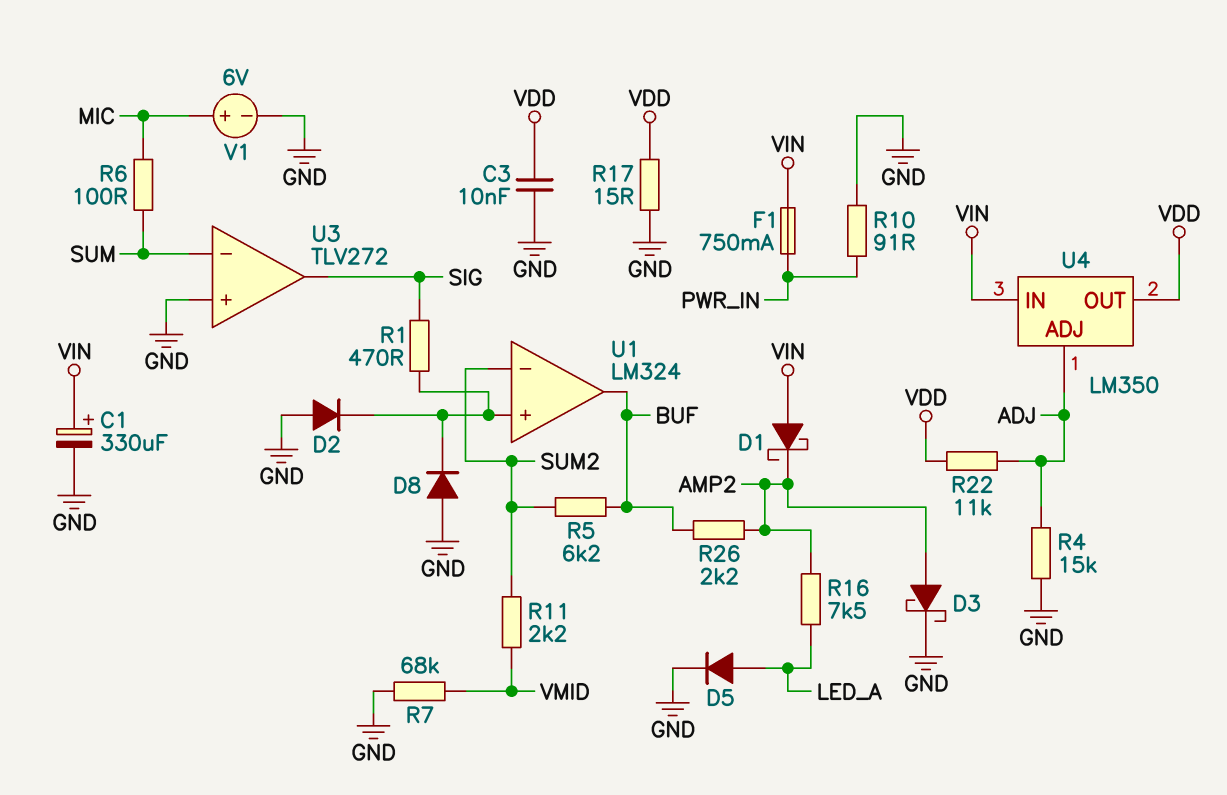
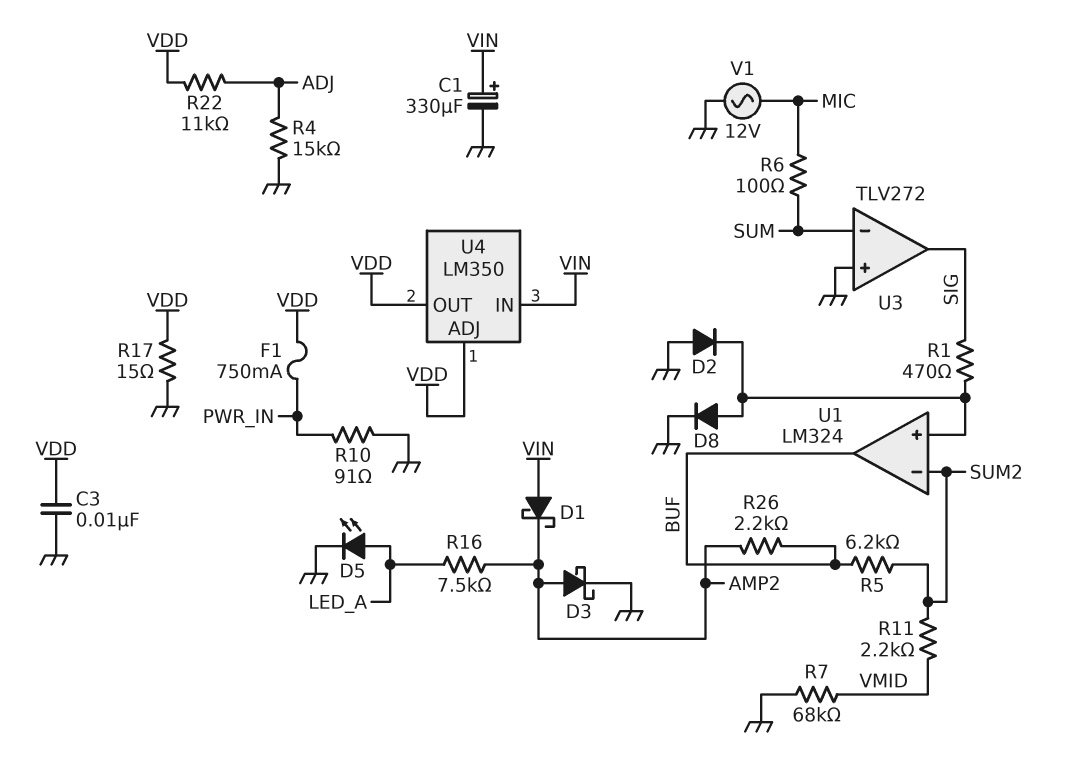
D5: diode (A LED_A, K GND) -> LED (A LED_A, K GND)
D8: diode (A GND, K U1/in+) -> diode (A U1/in+, K GND)
F1: 750mA (PWR_IN, VIN) -> 750mA (PWR_IN, VDD)
U4 pin ADJ: ADJ -> VDD
V1: 6V (plus MIC, minus GND) -> AC 12V (GND, MIC)

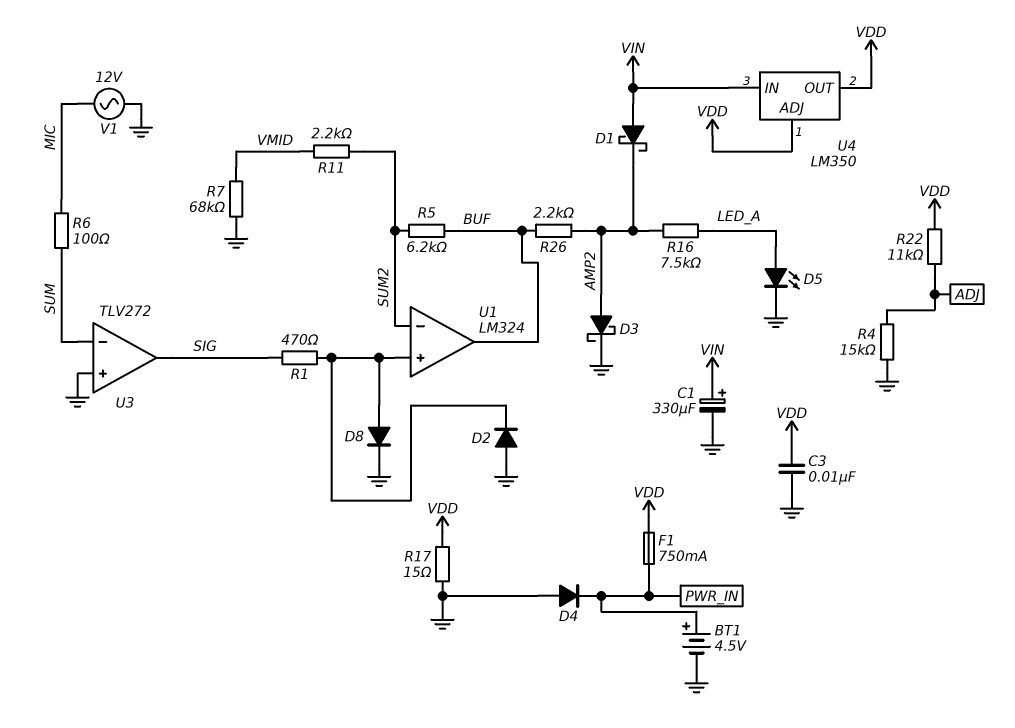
BT1: none -> 4.5V (plus PWR_IN, minus GND)
D4: none -> diode (A GND, K PWR_IN)
R10: 91 (GND, PWR_IN) -> none

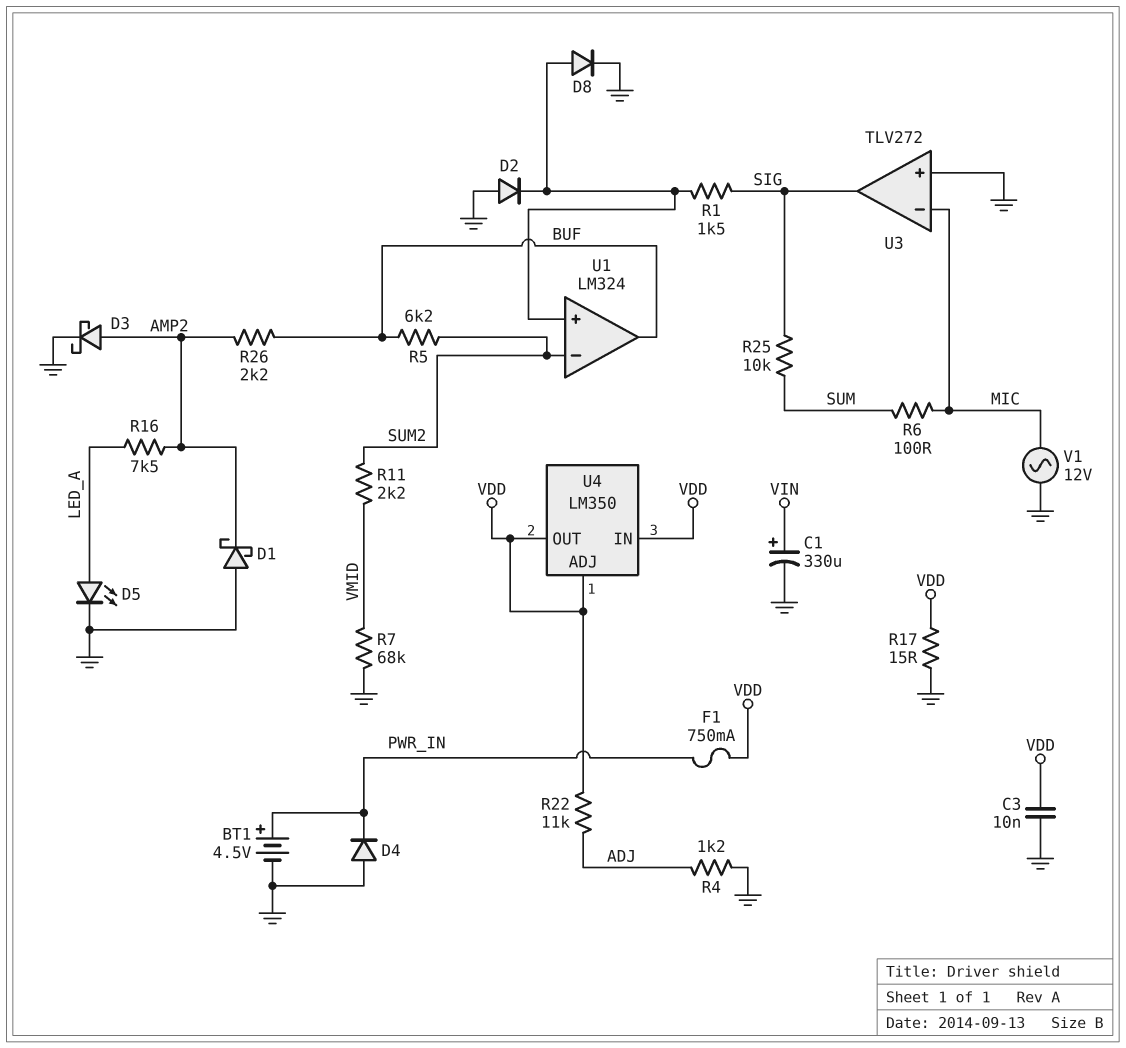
D1: schottky (A VIN, K AMP2) -> schottky (A GND, K AMP2)
R1: 470 (SIG, U1/in+) -> 1.5k (SIG, U1/in+)
R4: 15k (ADJ, GND) -> 1.2k (ADJ, GND)
R25: none -> 10k (SIG, SUM)
U3 pin in-: SUM -> MIC
U4 pin IN: VIN -> VDD

